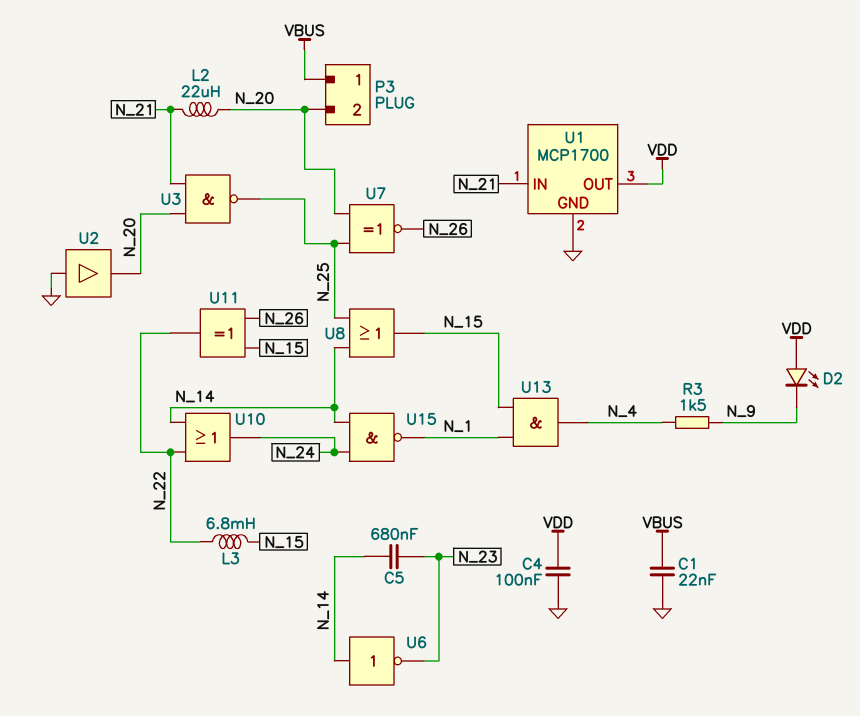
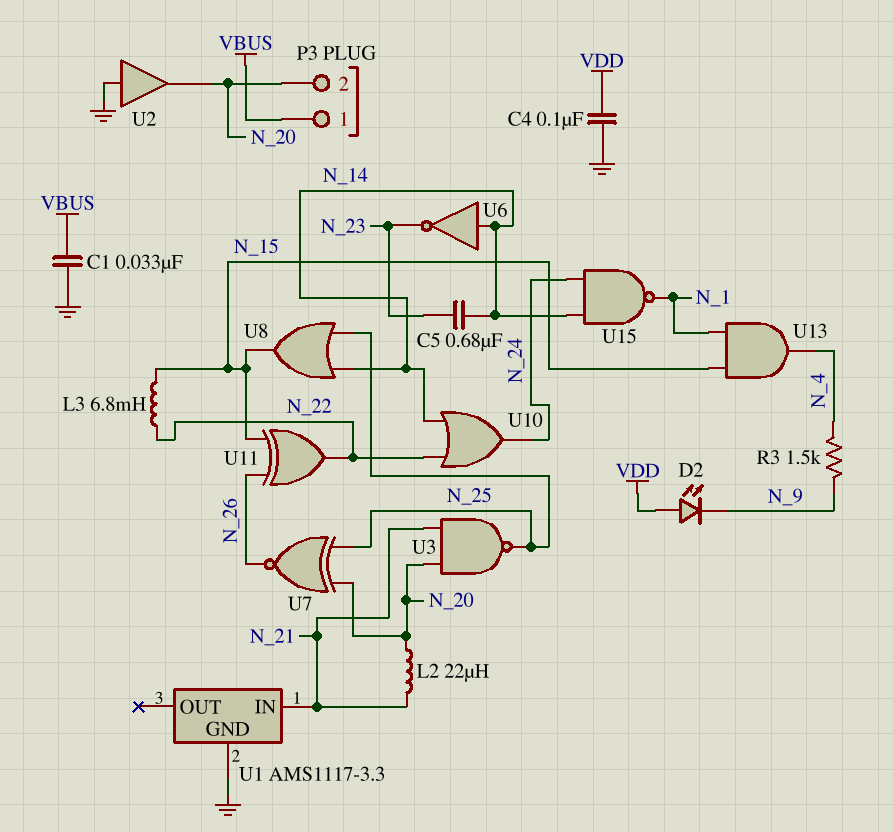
C1: 22nF (GND, VBUS) -> 33nF (GND, VBUS)
U1: MCP1700 -> AMS1117-3.3
U1 pin OUT: VDD -> none

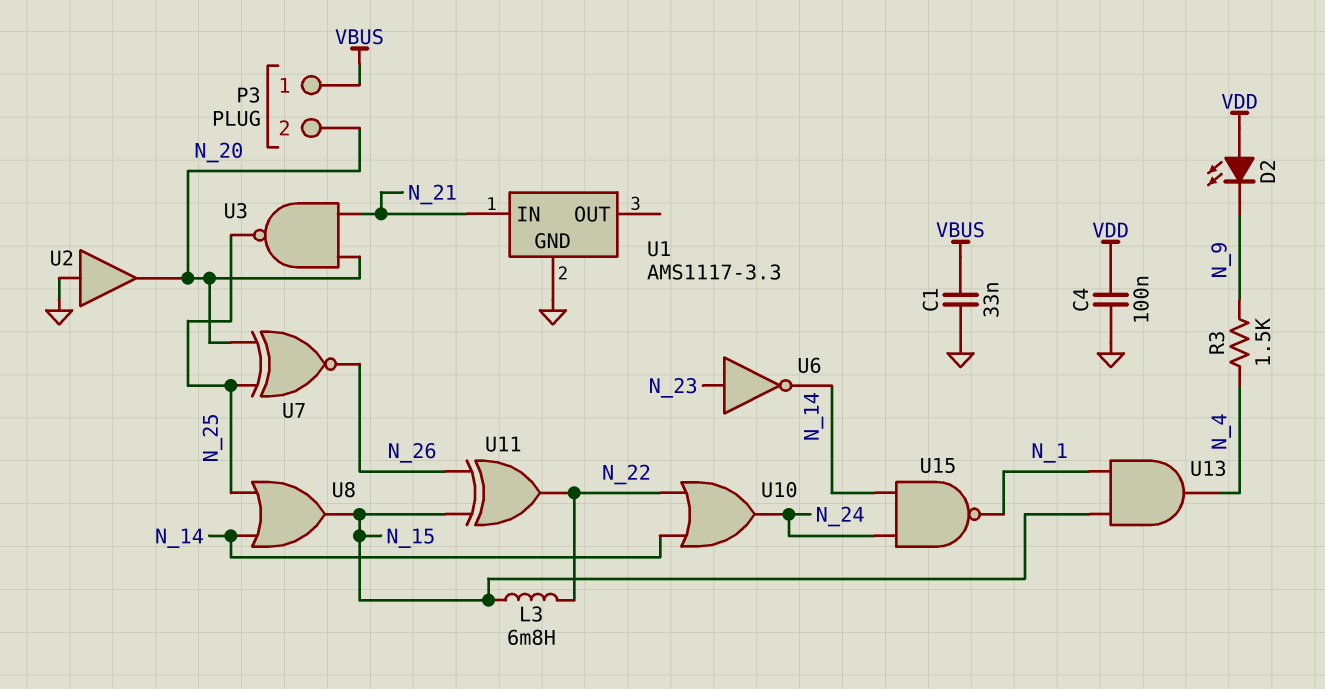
C5: 680nF (N_14, N_23) -> none
L2: 22uH (N_20, N_21) -> none
U6: NOT (in N_14, out N_23) -> NOT (in N_23, out N_14)

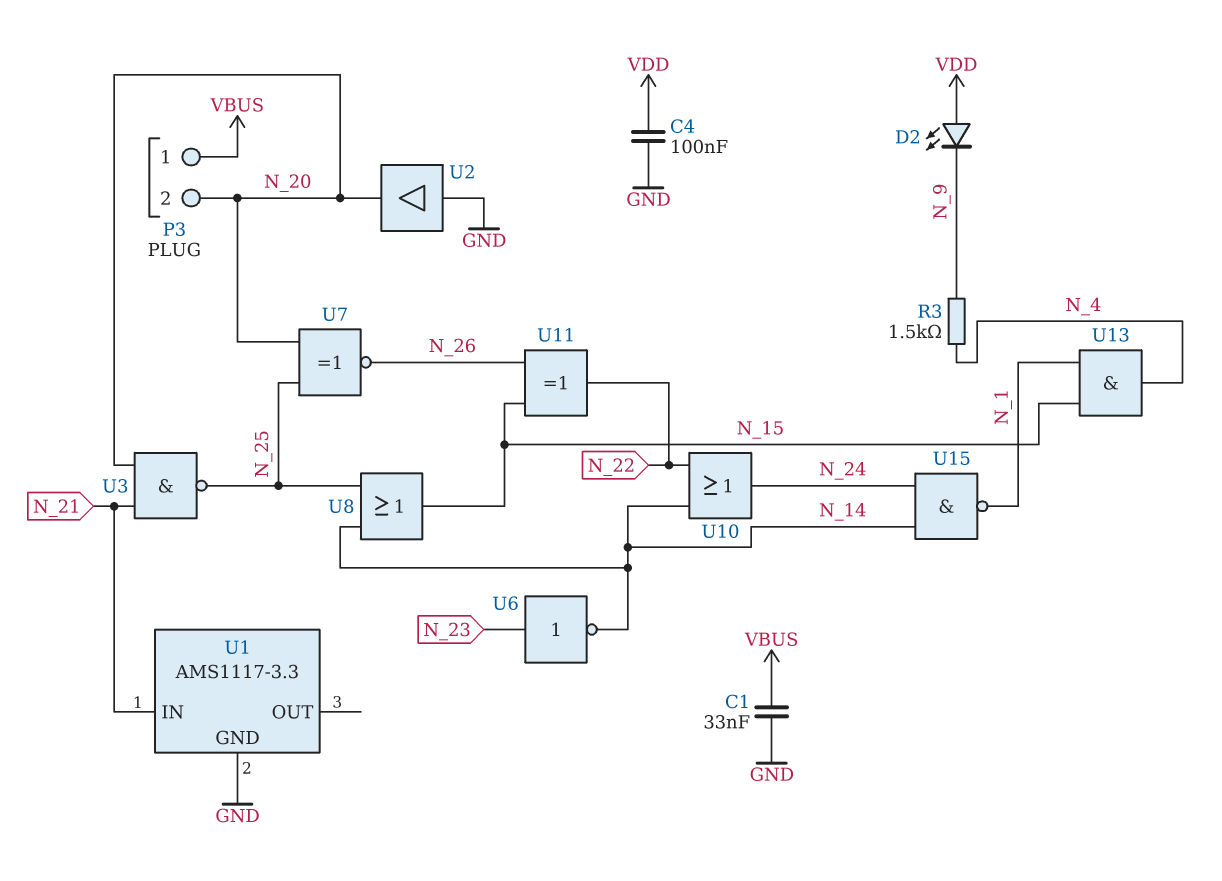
L3: 6.8mH (N_15, N_22) -> none

